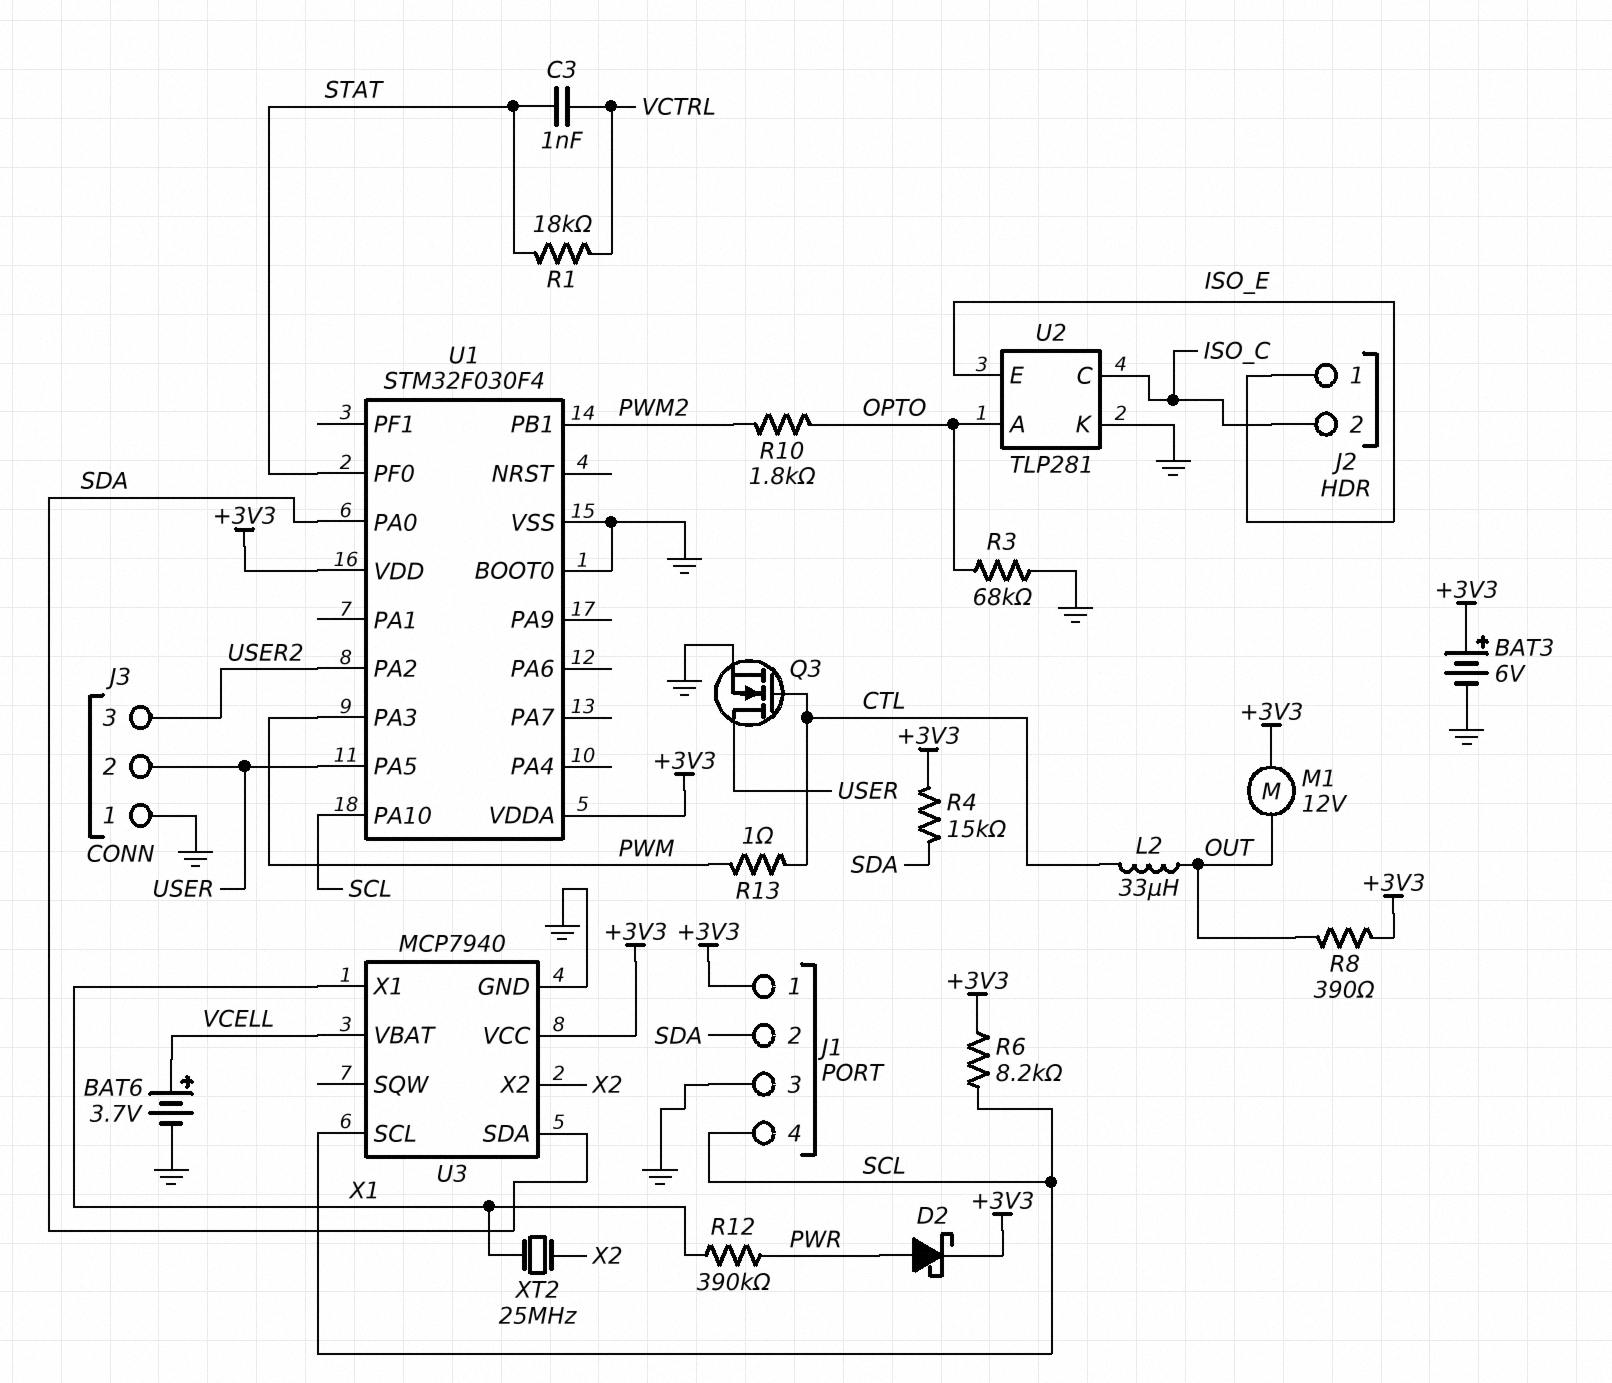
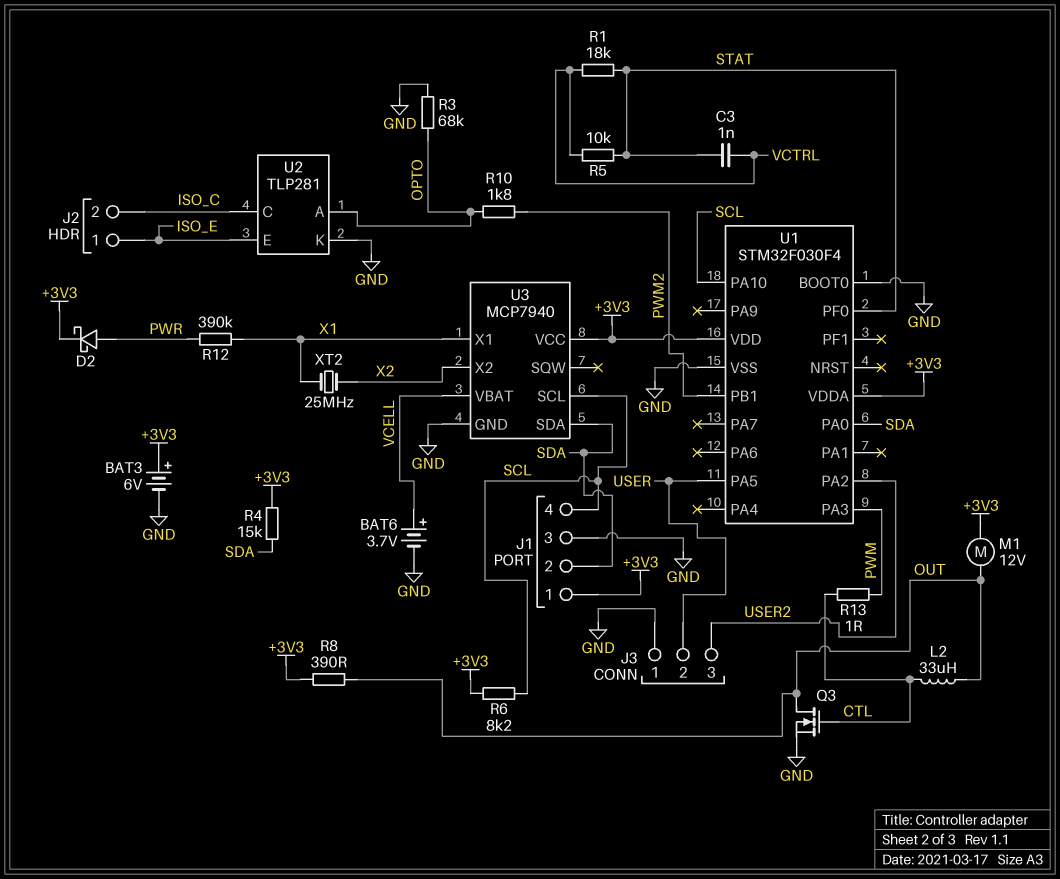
Q3: NMOS (G CTL, D USER, S GND) -> NMOS (G CTL, D OUT, S GND)
R5: none -> 10k (STAT, VCTRL)

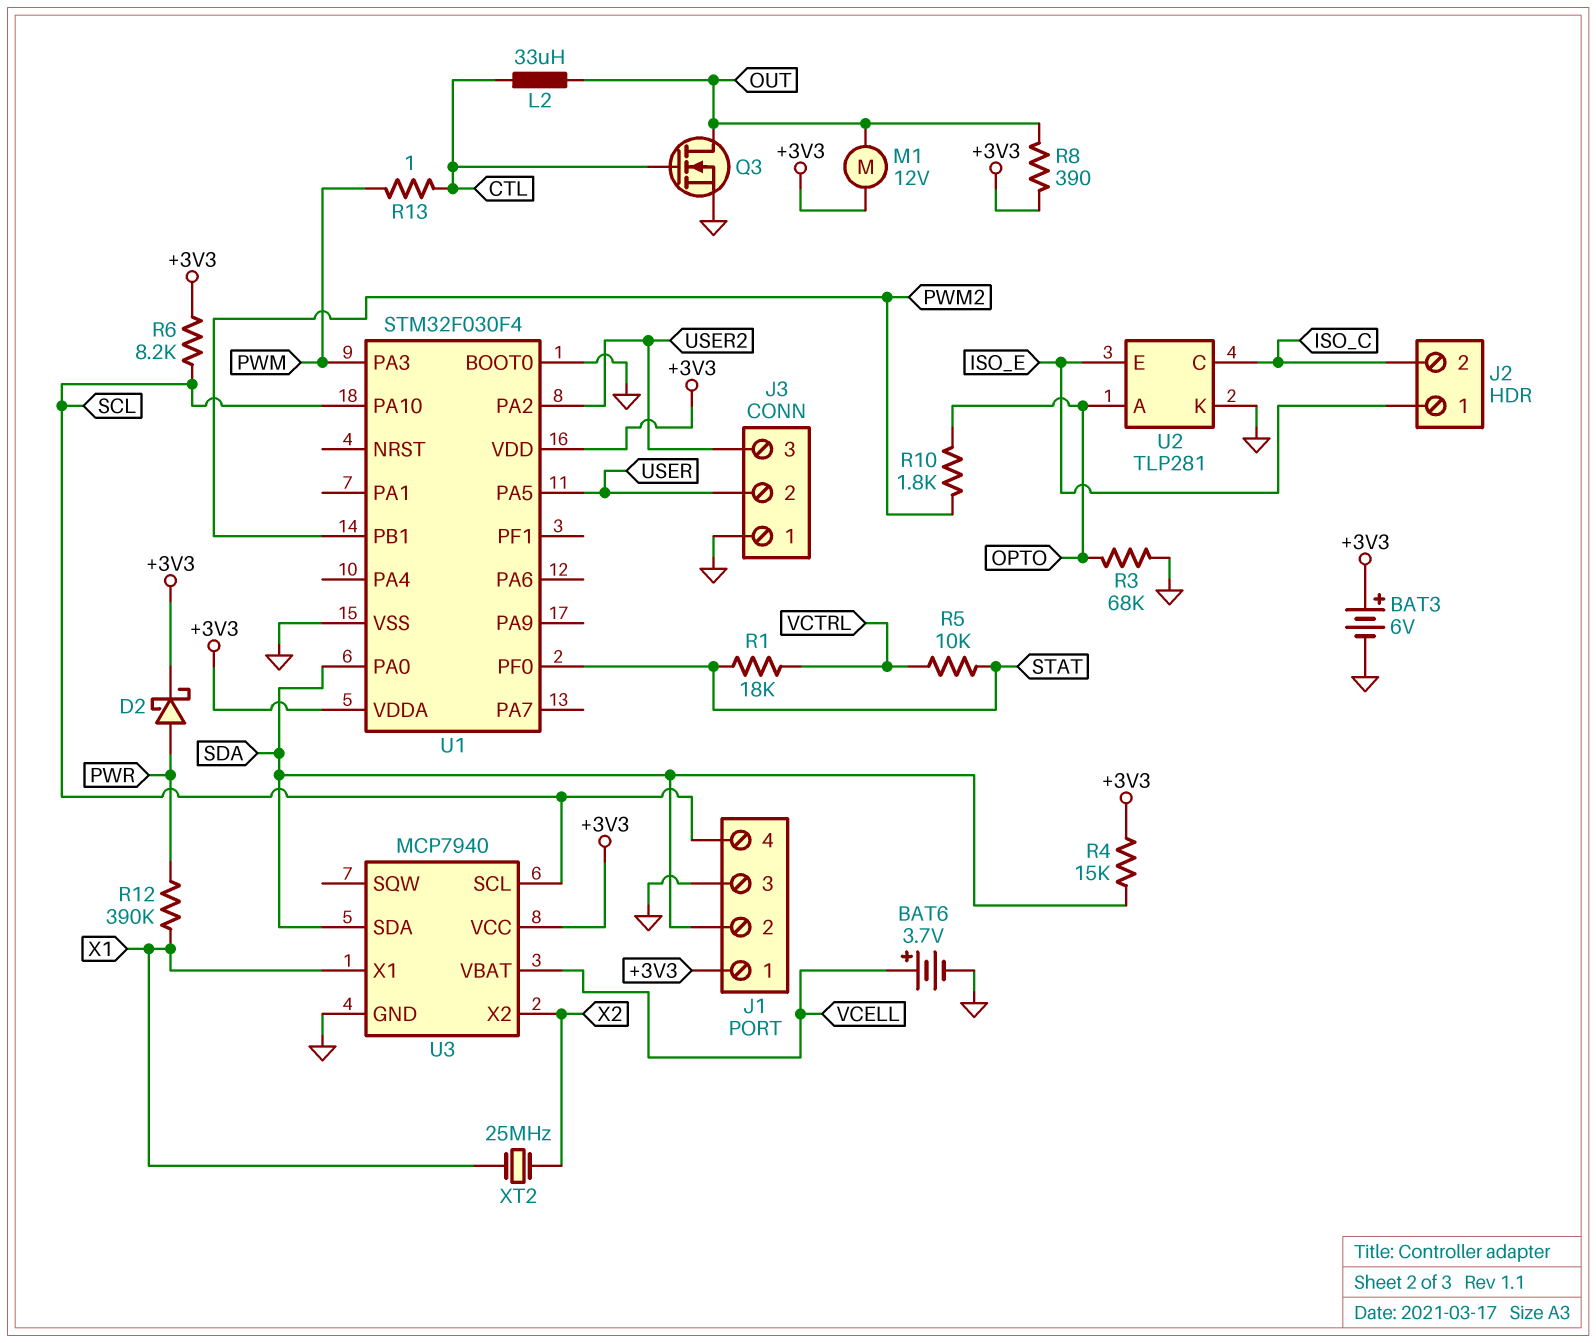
C3: 1nF (STAT, VCTRL) -> none

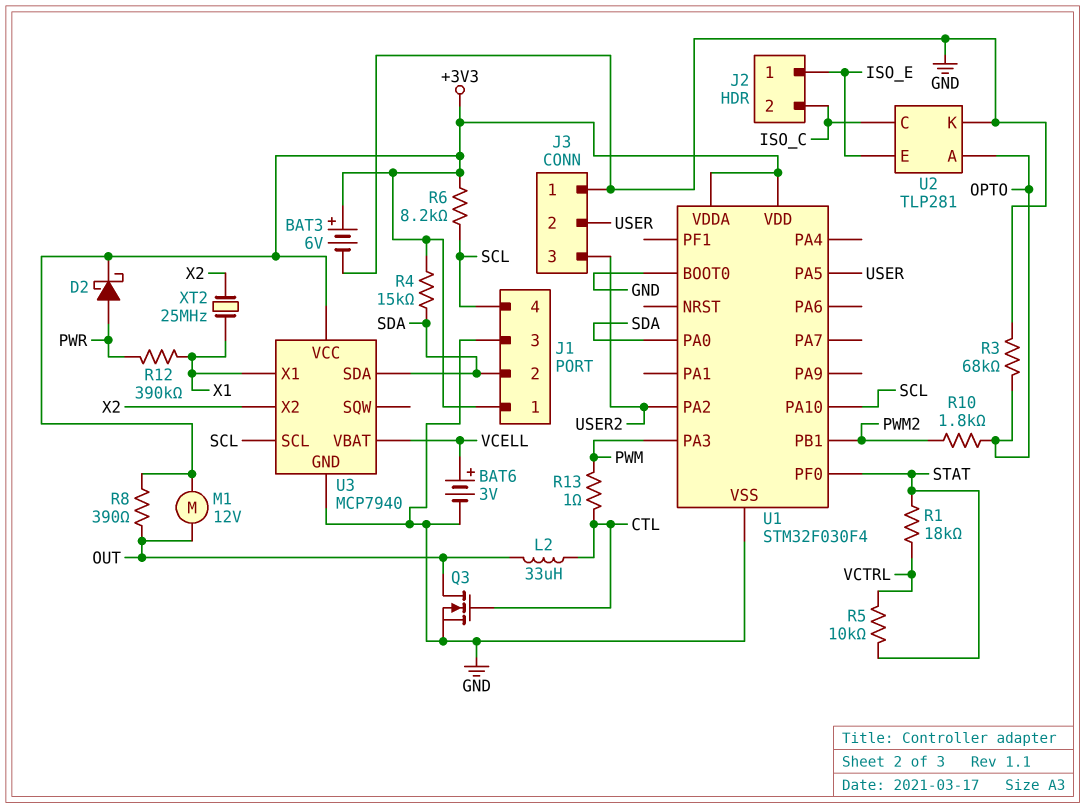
BAT6: 3.7V (plus VCELL, minus GND) -> 3V (plus VCELL, minus GND)

